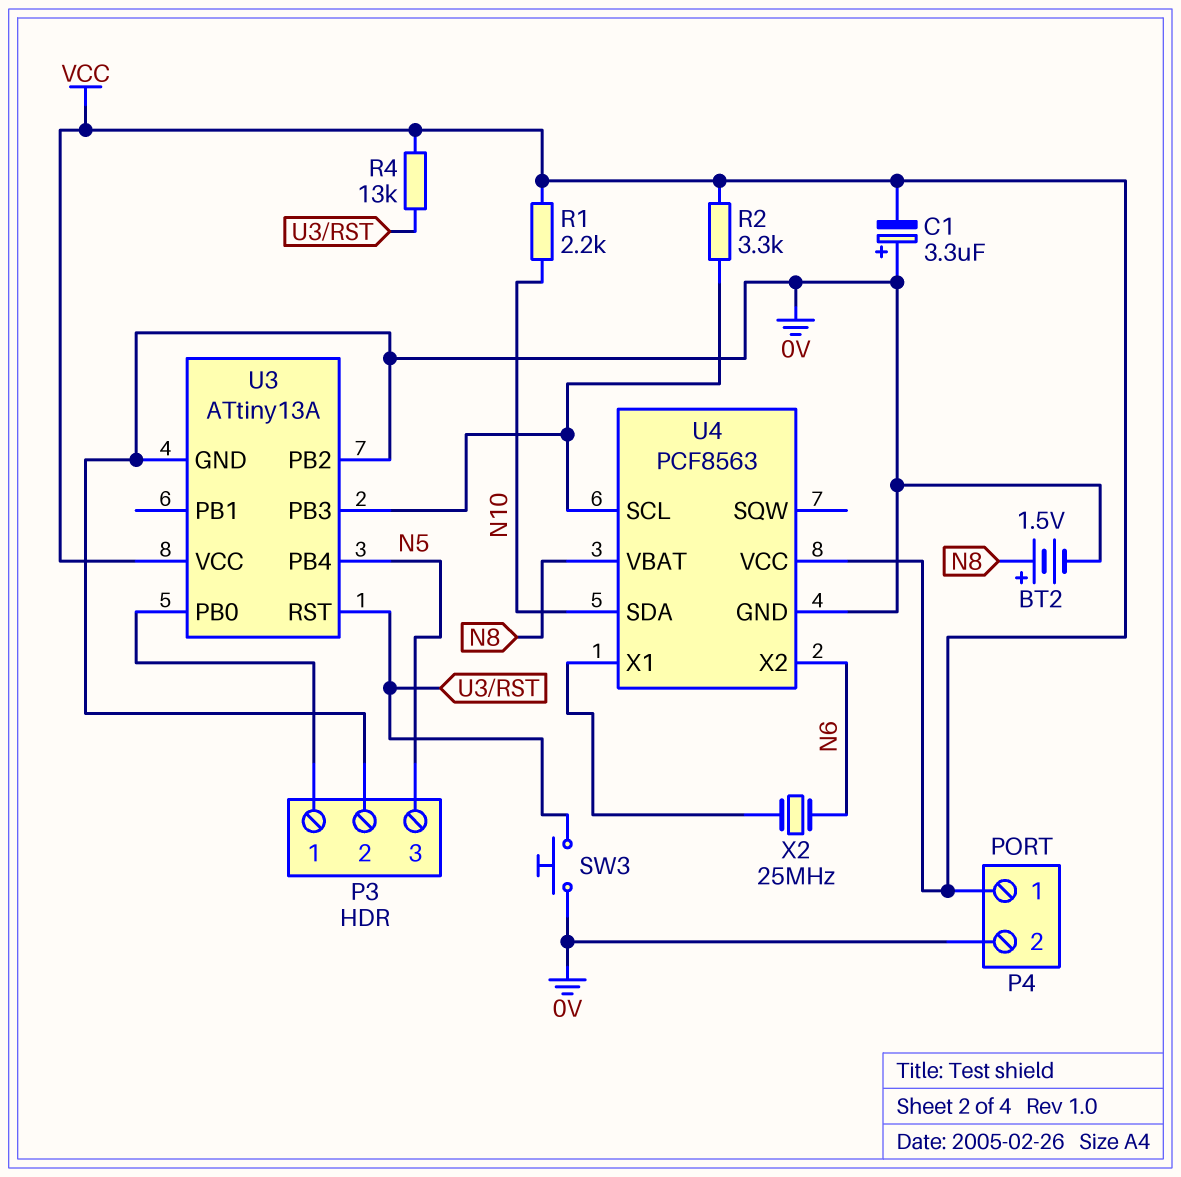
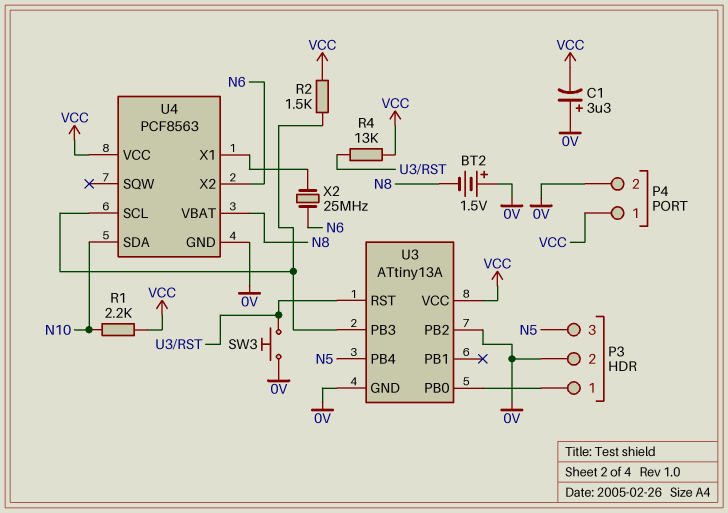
BT2: 1.5V (plus N8, minus 0V) -> 1.5V (plus 0V, minus N8)
R2: 3.3k (U3/PB3, VCC) -> 1.5k (U3/PB3, VCC)

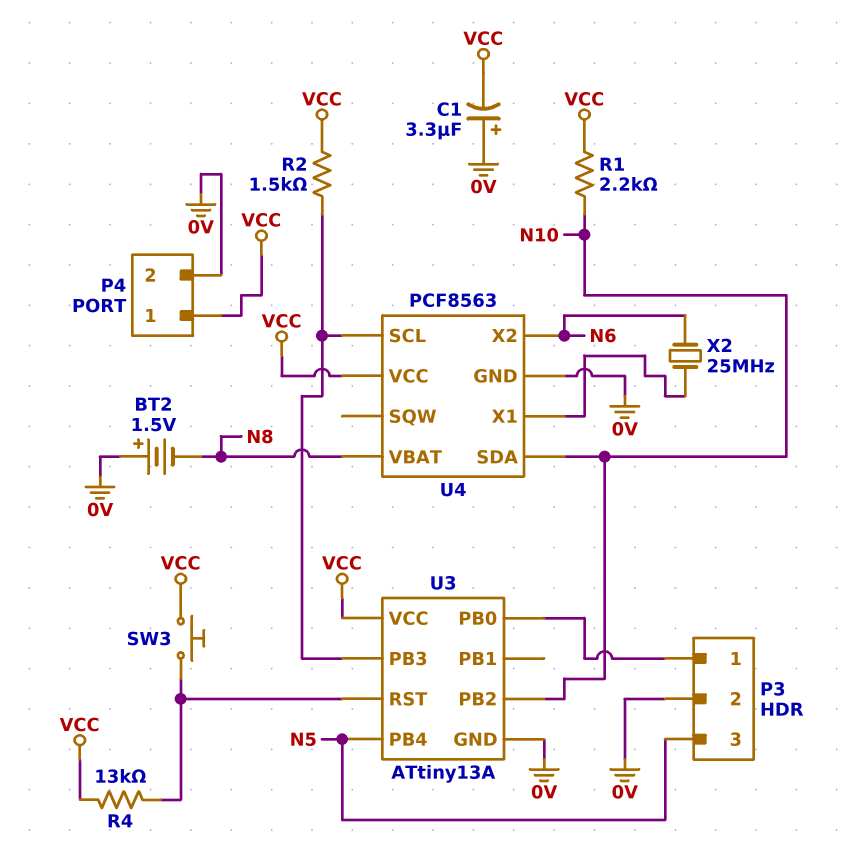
SW3: button (0V, U3/RST) -> button (U3/RST, VCC)
U3 pin PB2: 0V -> N10

